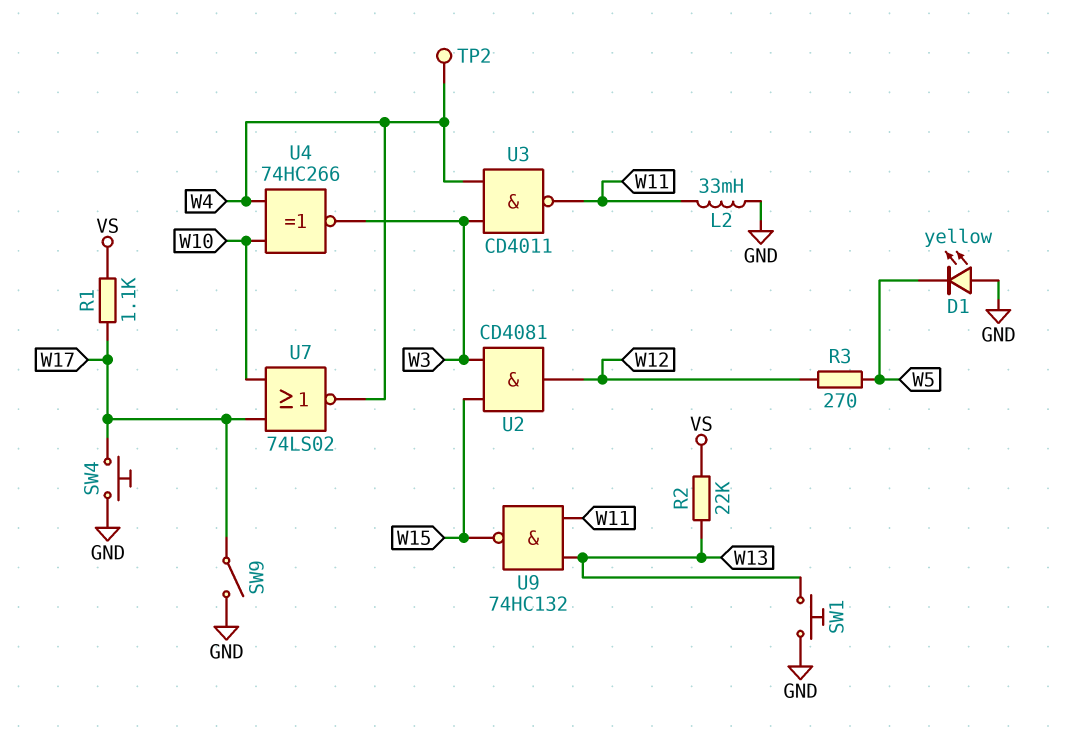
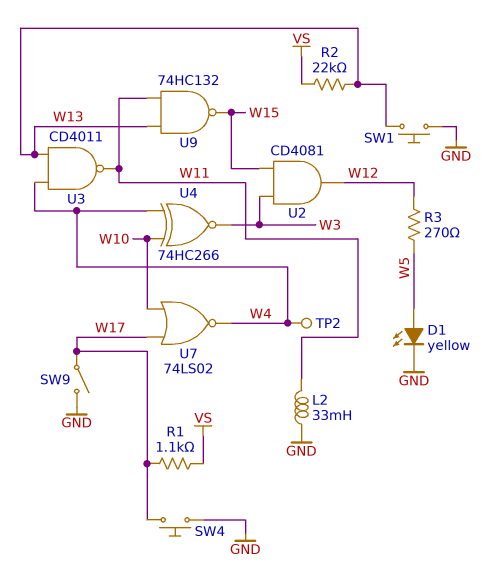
D1: LED yellow (A GND, K W5) -> LED yellow (A W5, K GND)
U3: NAND CD4011 (in W3, in W4, out W11) -> NAND CD4011 (in W4, in W13, out W11)

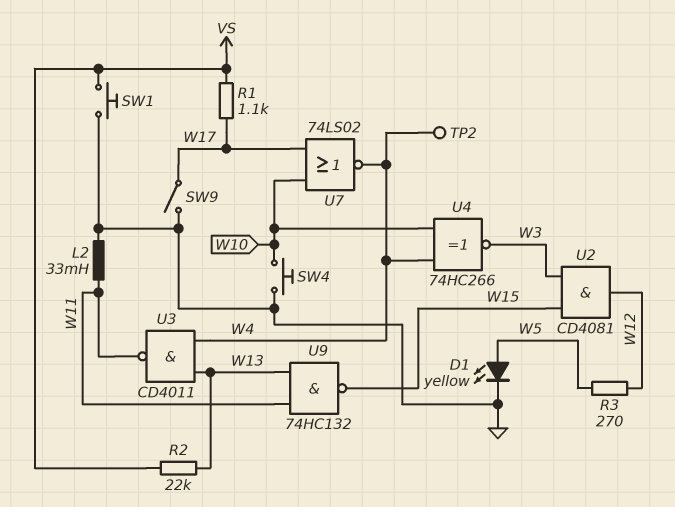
SW1: button (GND, W13) -> button (GND, VS)
SW4: button (GND, W17) -> button (GND, W10)

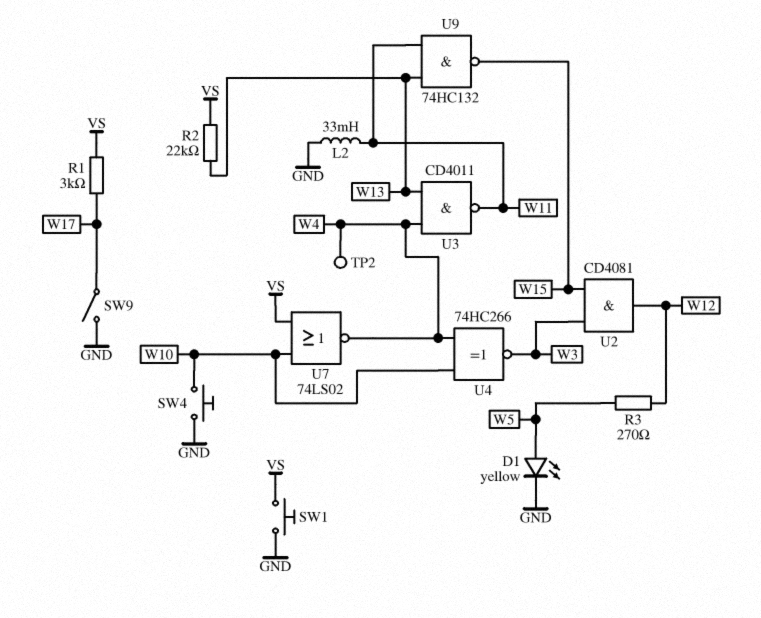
R1: 1.1k (VS, W17) -> 3k (VS, W17)
U7: NOR 74LS02 (in W10, in W17, out W4) -> NOR 74LS02 (in VS, in W10, out W4)

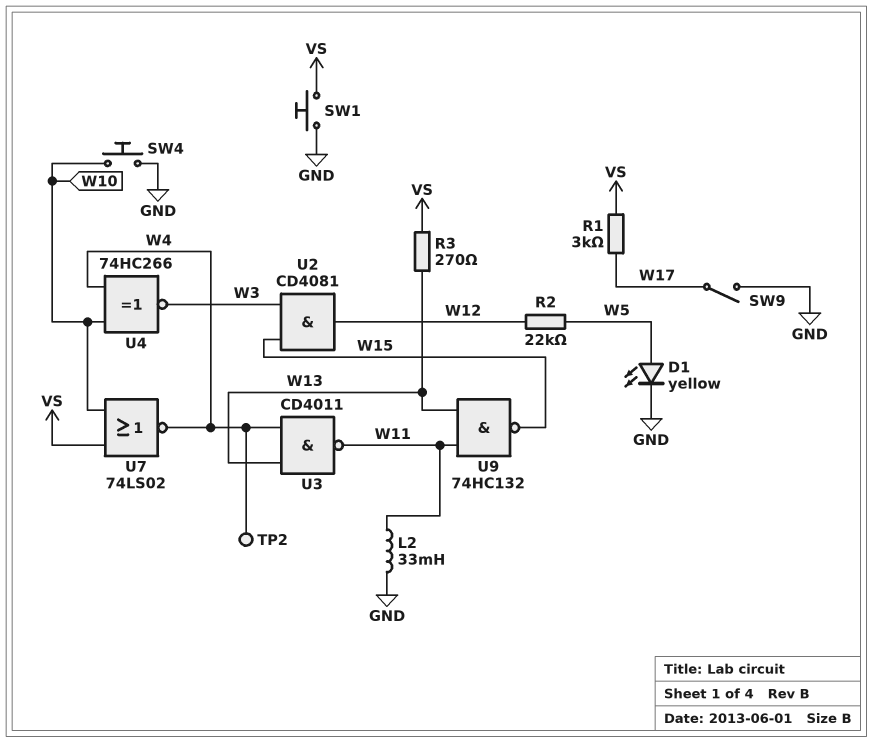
R2: 22k (VS, W13) -> 22k (W5, W12)
R3: 270 (W5, W12) -> 270 (VS, W13)

